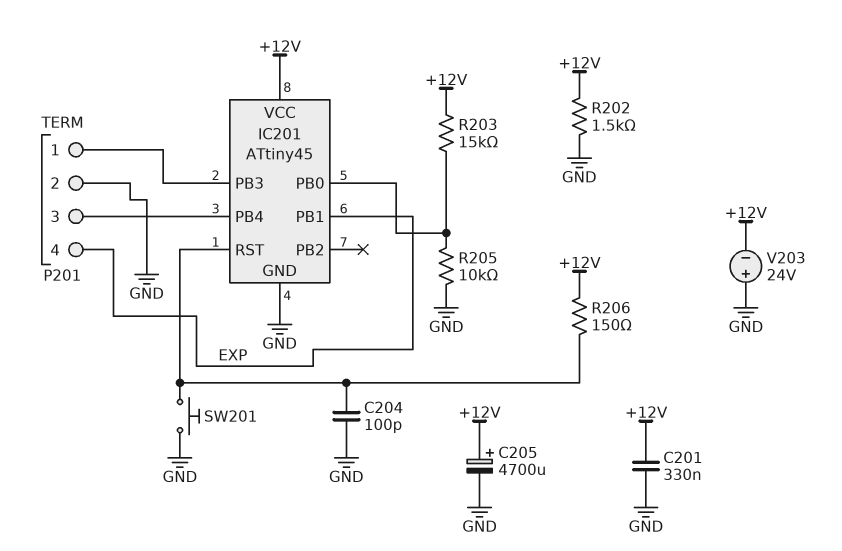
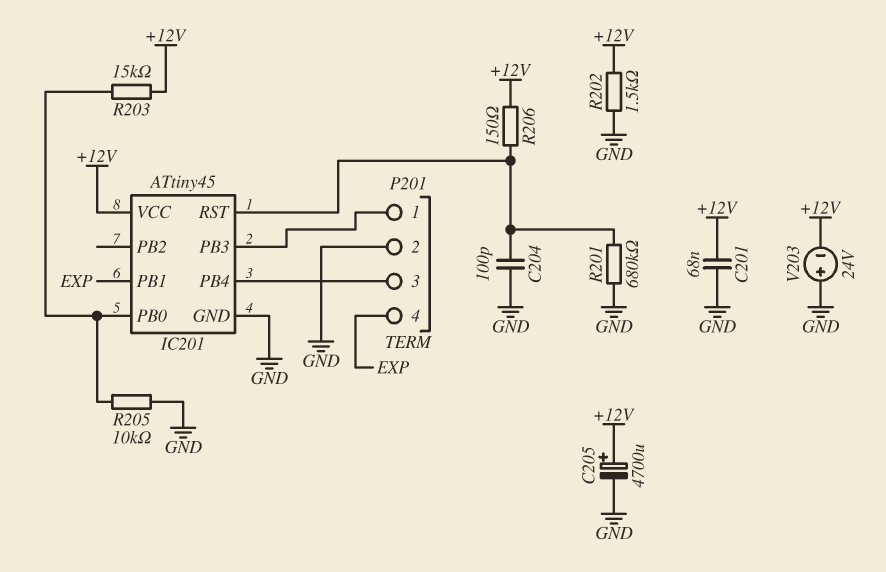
C201: 330nF (+12V, GND) -> 68nF (+12V, GND)
R201: none -> 680k (GND, IC201/RST)
SW201: button (GND, IC201/RST) -> none

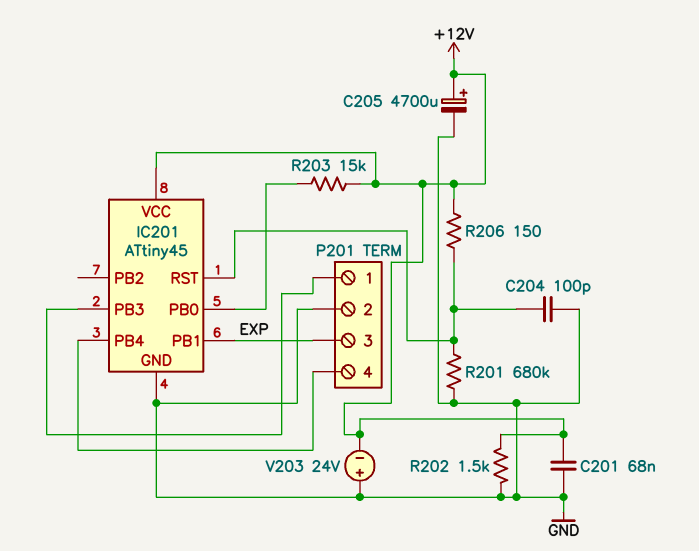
P201 pin 3: IC201/PB4 -> EXP
P201 pin 4: EXP -> IC201/PB4
R205: 10k (GND, IC201/PB0) -> none

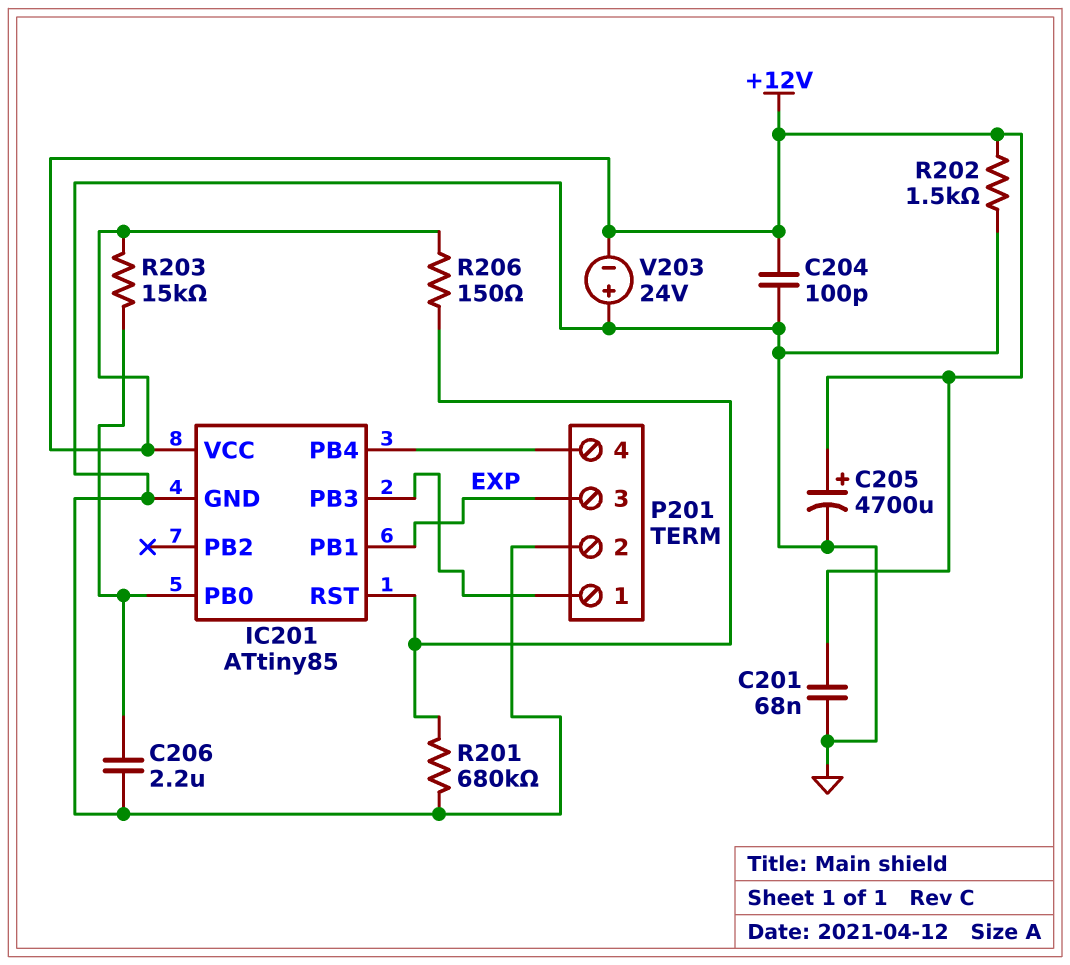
C204: 100pF (GND, IC201/RST) -> 100pF (+12V, GND)
C206: none -> 2.2uF (GND, IC201/PB0)
IC201: ATtiny45 -> ATtiny85

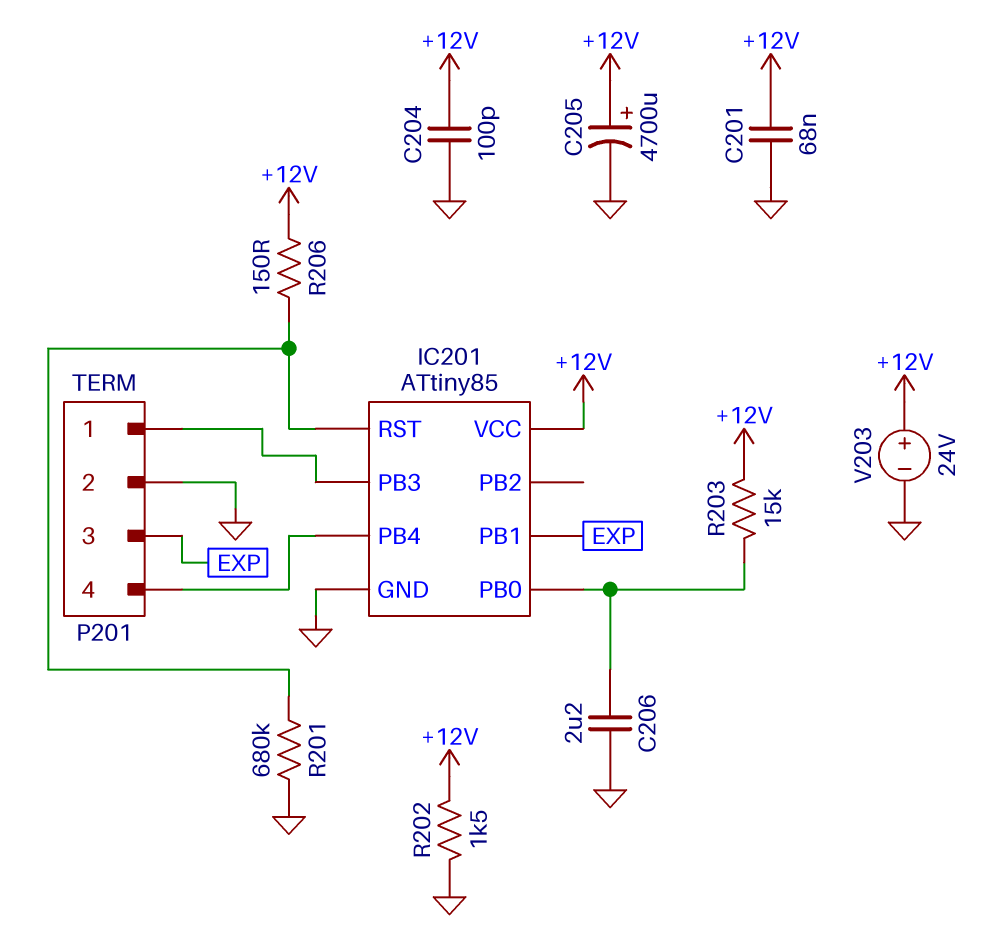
V203: 24V (plus GND, minus +12V) -> 24V (plus +12V, minus GND)

